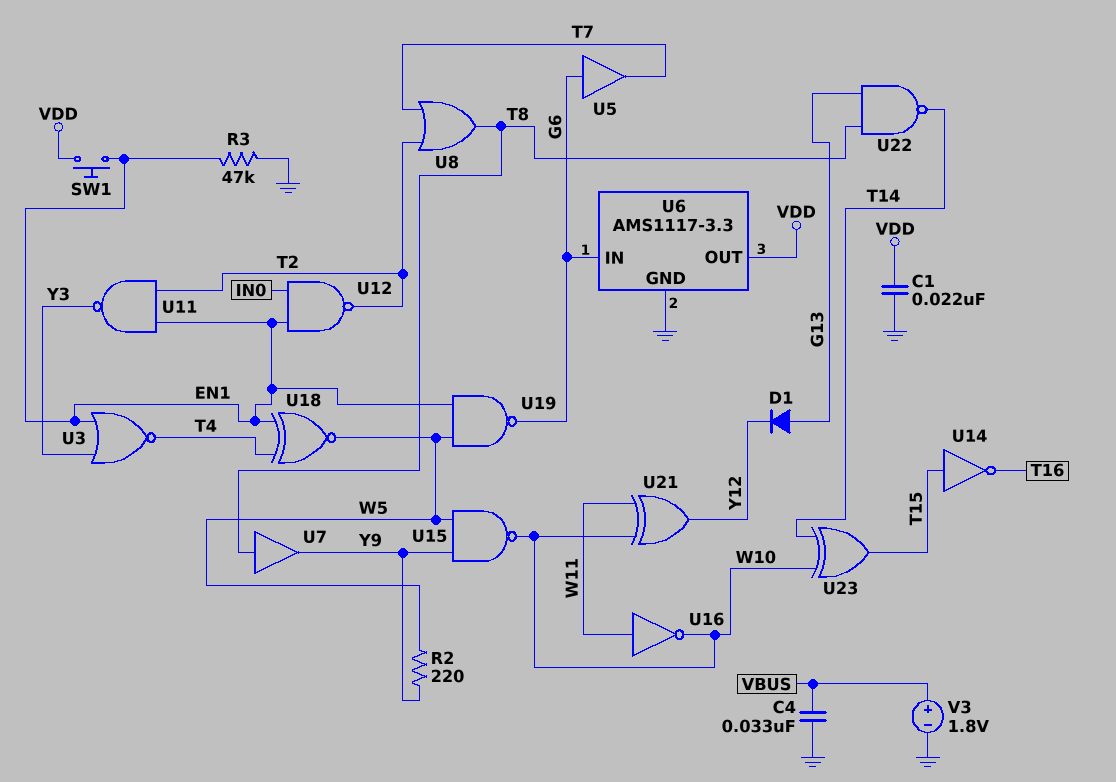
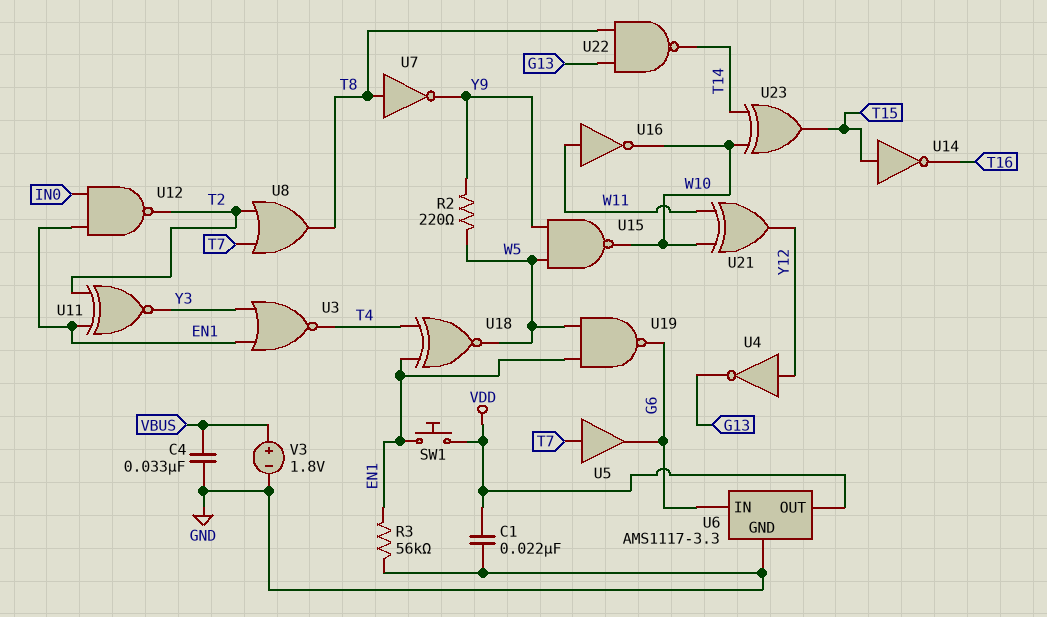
D1: diode (A G13, K Y12) -> none
R3: 47k (EN1, GND) -> 56k (EN1, GND)
U4: none -> NOT (in Y12, out G13)
U5: buffer (in G6, out T7) -> buffer (in T7, out G6)
U7: buffer (in T8, out Y9) -> NOT (in T8, out Y9)
U11: NAND (in EN1, in T2, out Y3) -> XNOR (in EN1, in T2, out Y3)

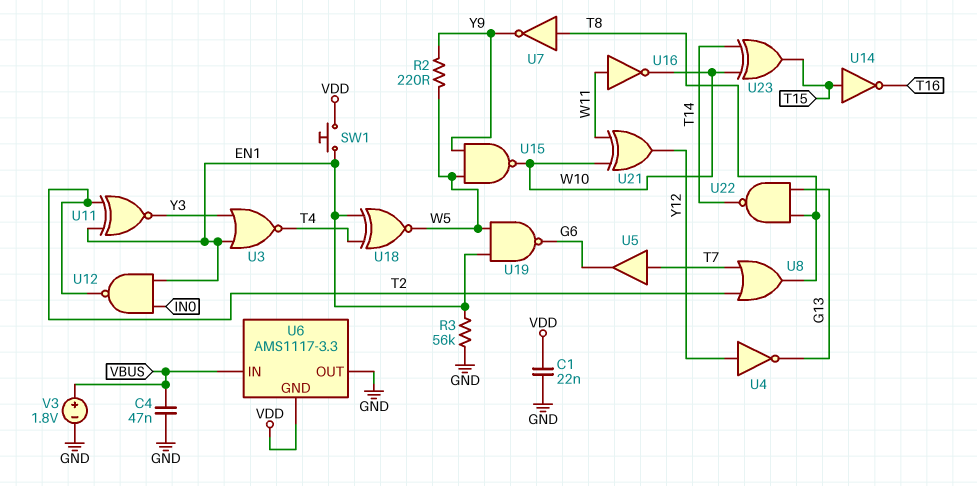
C4: 33nF (GND, VBUS) -> 47nF (GND, VBUS)
U6 pin GND: GND -> VDD
U6 pin IN: G6 -> VBUS
U6 pin OUT: VDD -> GND

